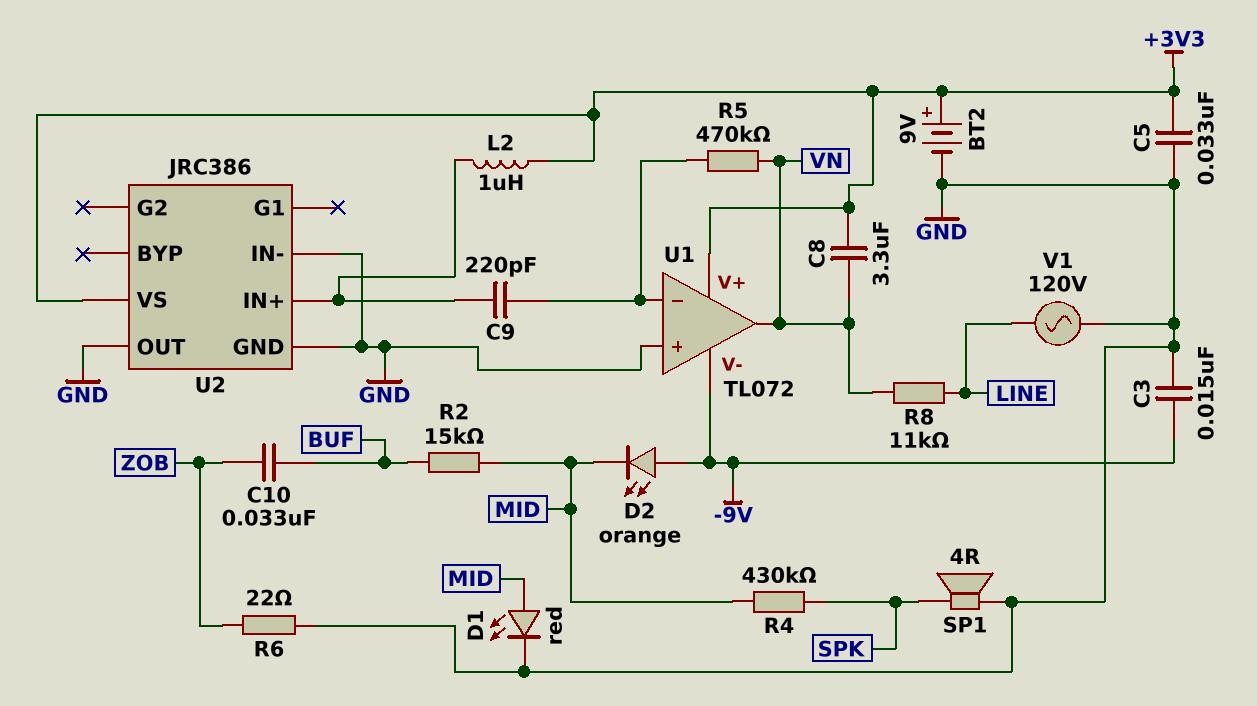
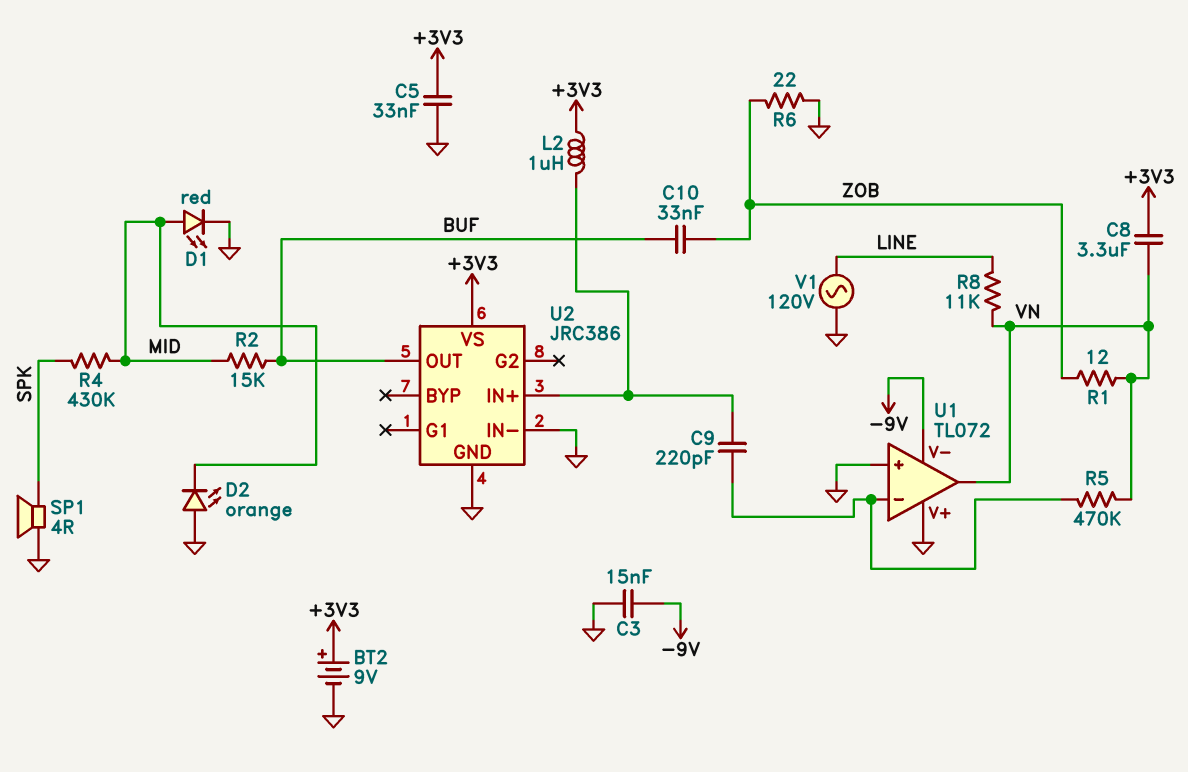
D2: LED orange (A -9V, K MID) -> LED orange (A GND, K MID)
R1: none -> 12 (VN, ZOB)
U1 pin V+: +3V3 -> GND
U2 pin OUT: GND -> BUF

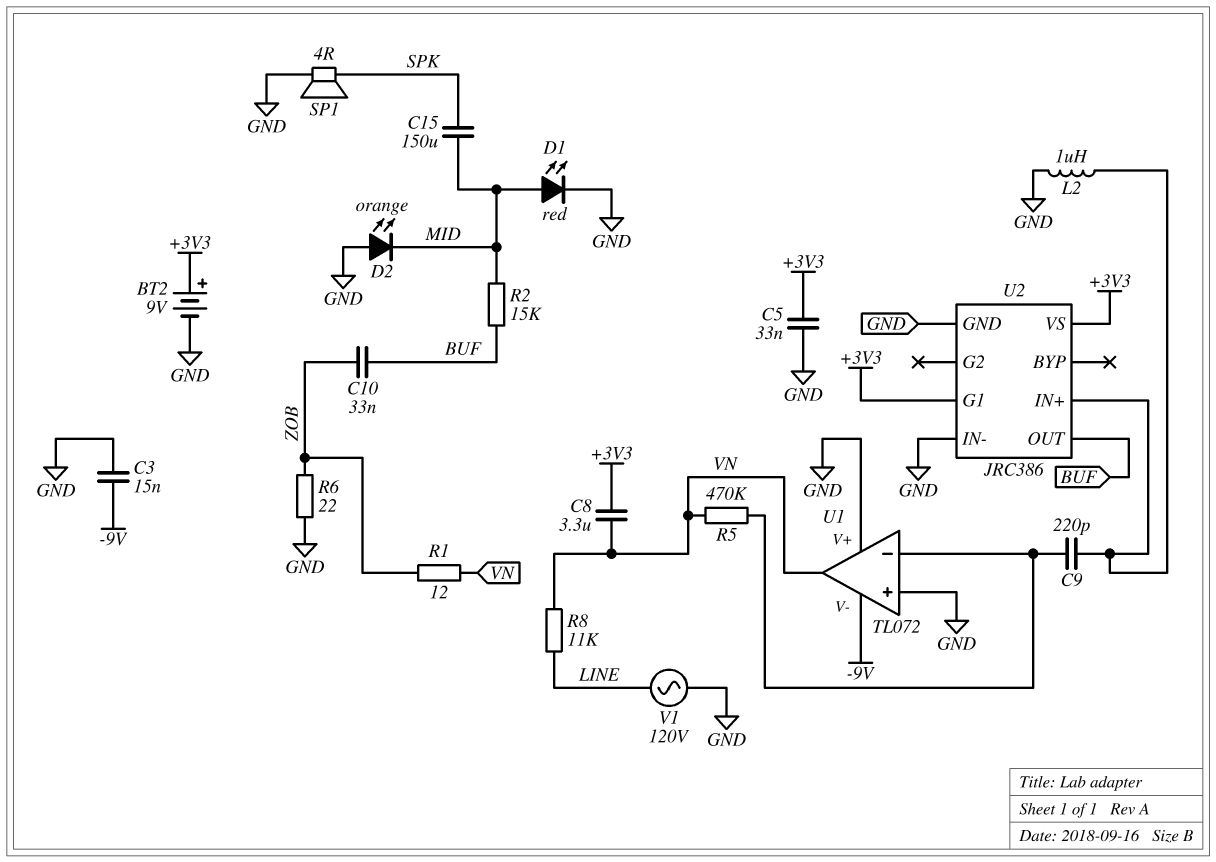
C15: none -> 150uF (MID, SPK)
L2: 1uH (+3V3, U2/IN+) -> 1uH (GND, U2/IN+)
R4: 430k (MID, SPK) -> none
U2 pin G1: none -> +3V3

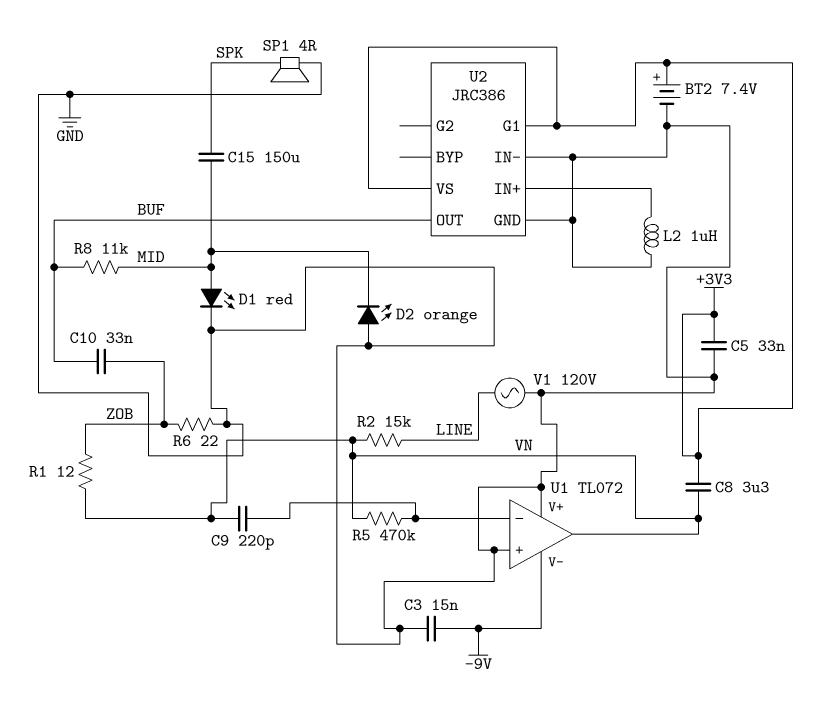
BT2: 9V (plus +3V3, minus GND) -> 7.4V (plus +3V3, minus GND)
C9: 220pF (U1/in-, U2/IN+) -> 220pF (U1/in-, VN)
R2: 15k (BUF, MID) -> 15k (LINE, VN)
R8: 11k (LINE, VN) -> 11k (BUF, MID)

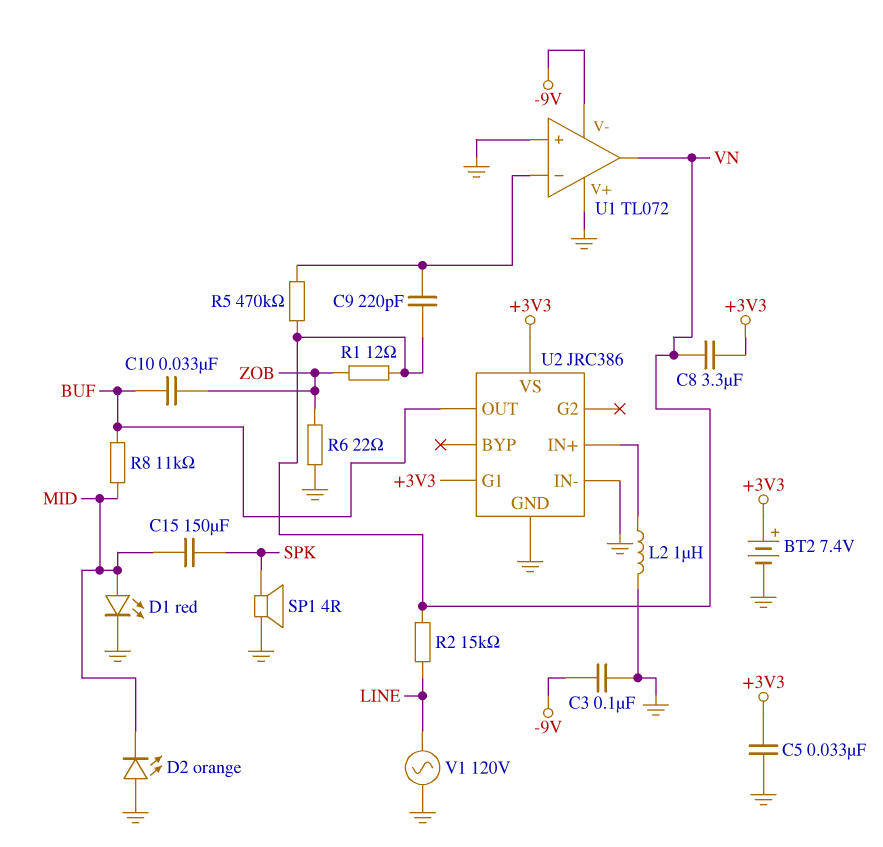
C3: 15nF (-9V, GND) -> 100nF (-9V, GND)

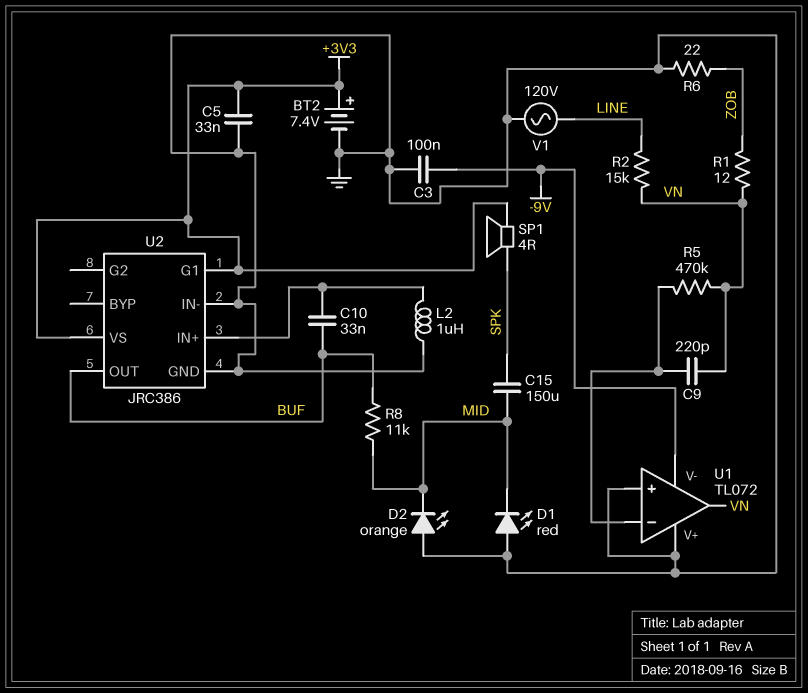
C8: 3.3uF (+3V3, VN) -> none
C10: 33nF (BUF, ZOB) -> 33nF (BUF, U2/IN+)
D1: LED red (A MID, K GND) -> LED red (A GND, K MID)
SP1: speaker 4R (GND, SPK) -> speaker 4R (+3V3, SPK)

